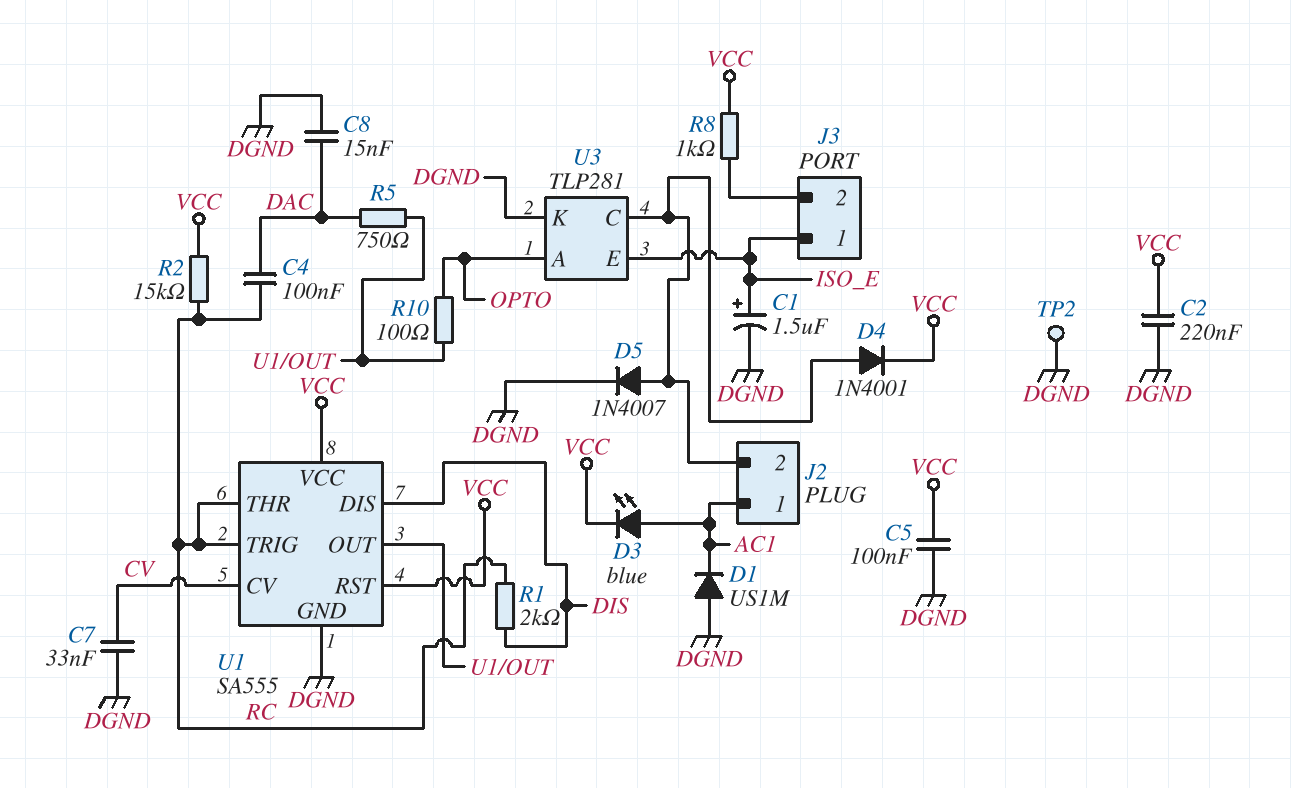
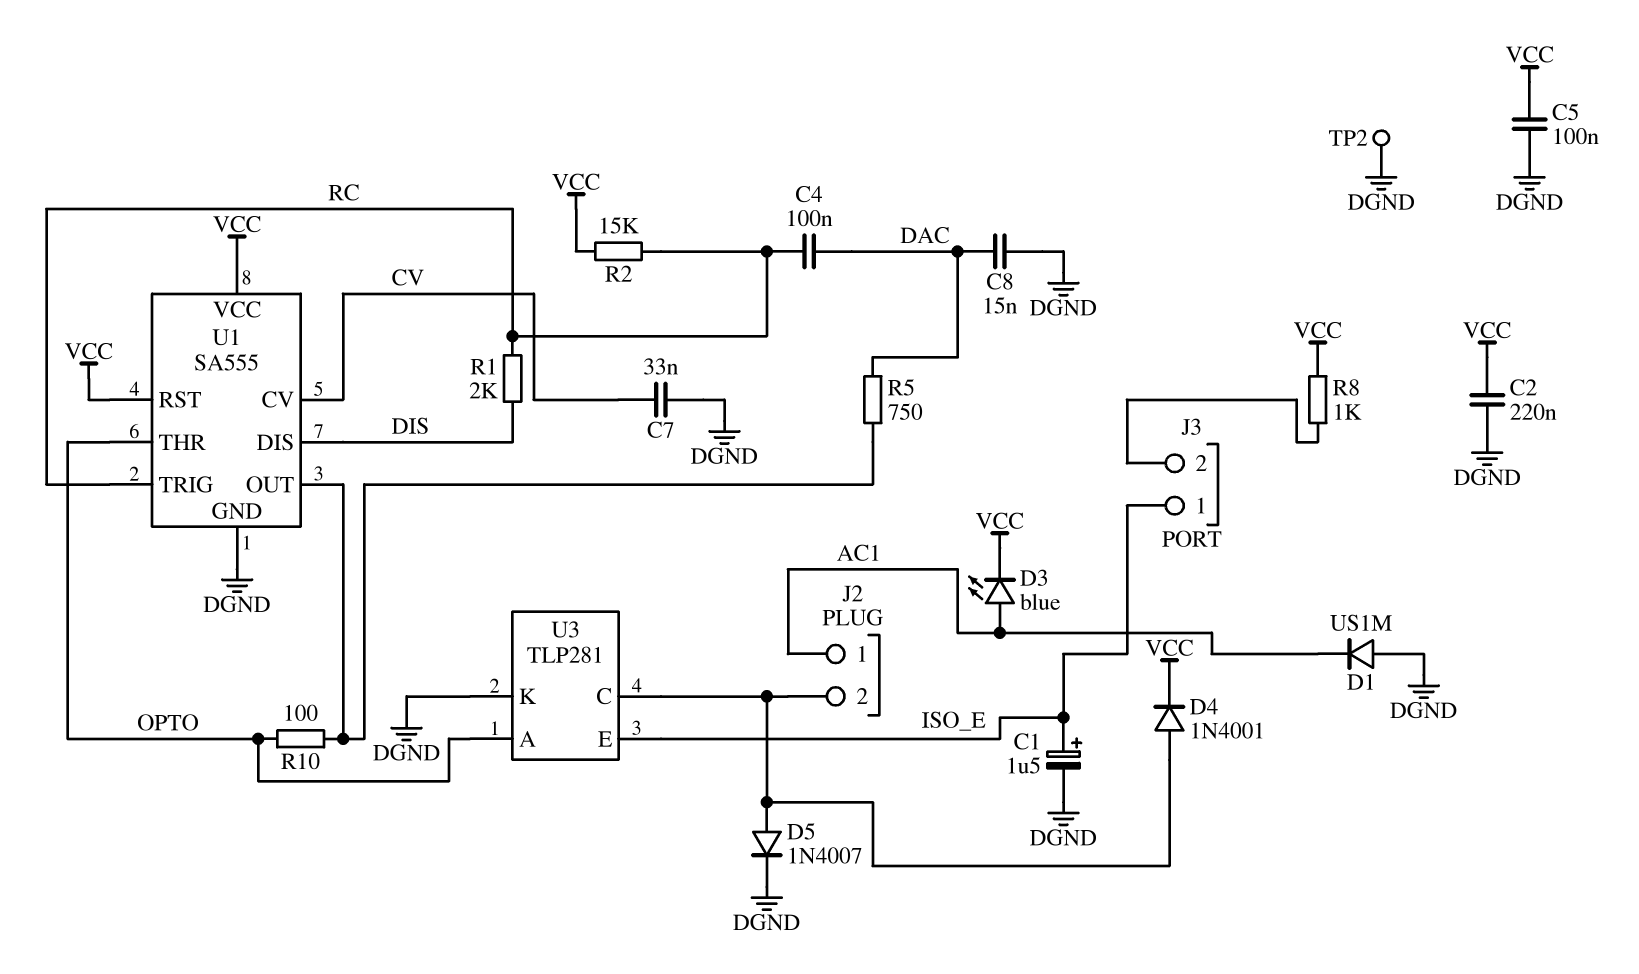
U1 pin THR: RC -> OPTO

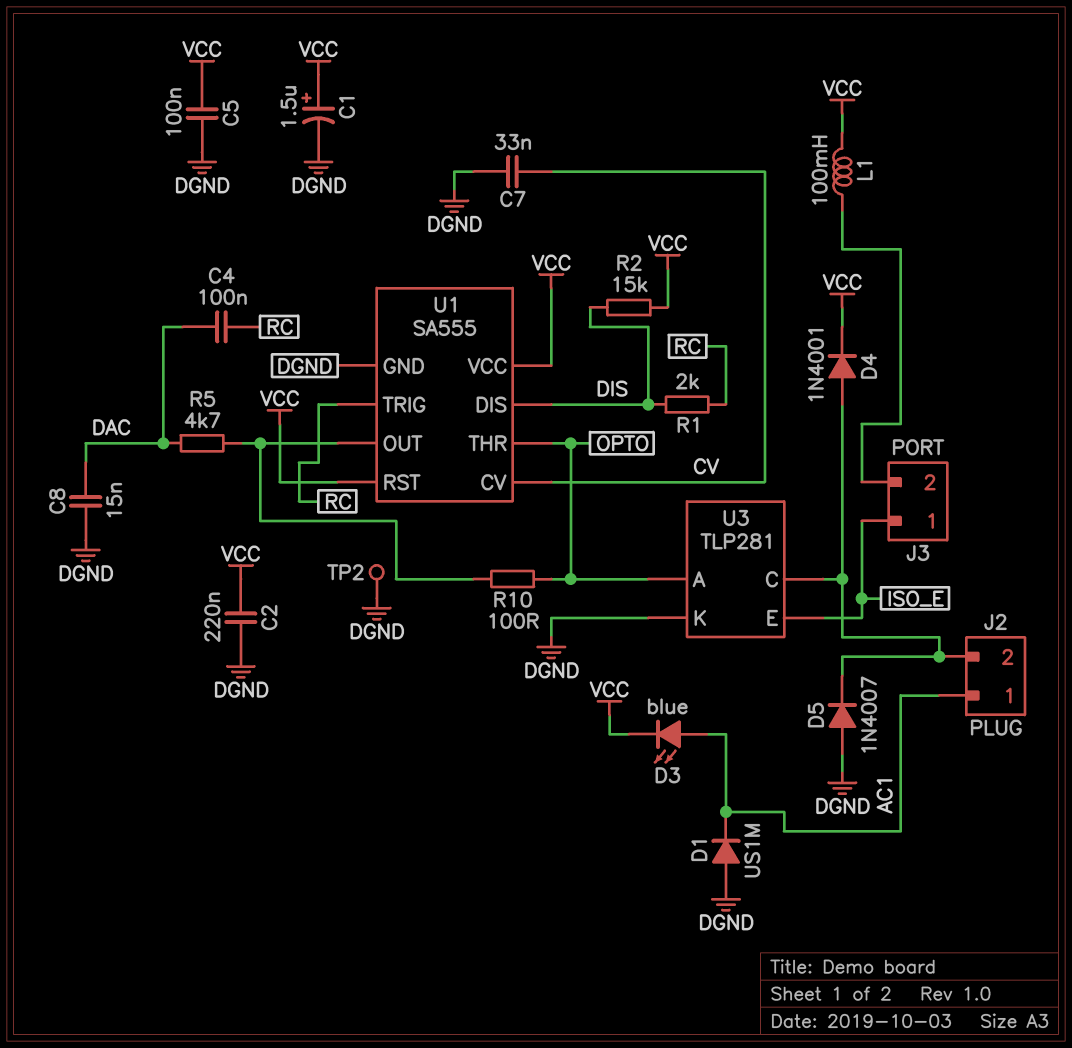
C1: 1.5uF (plus ISO_E, minus DGND) -> 1.5uF (plus VCC, minus DGND)
D5: diode 1N4007 (A J2/2, K DGND) -> diode 1N4007 (A DGND, K J2/2)
L1: none -> 100mH (J3/2, VCC)
R2: 15k (RC, VCC) -> 15k (DIS, VCC)
R5: 750 (DAC, U1/OUT) -> 4.7k (DAC, U1/OUT)
R8: 1k (J3/2, VCC) -> none

